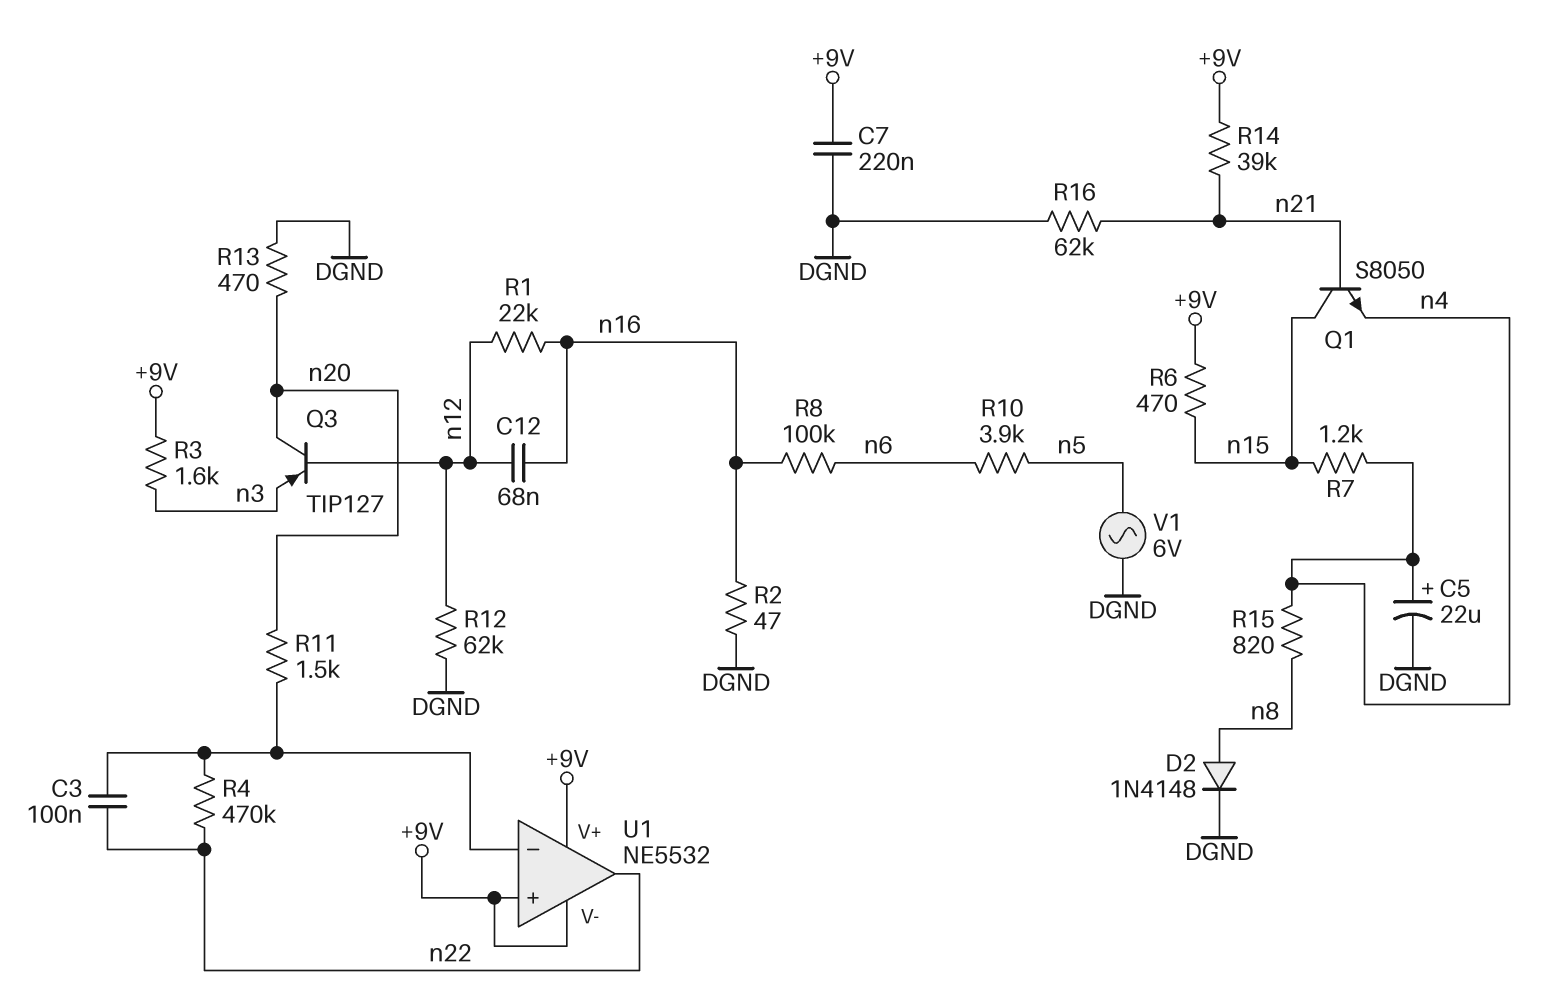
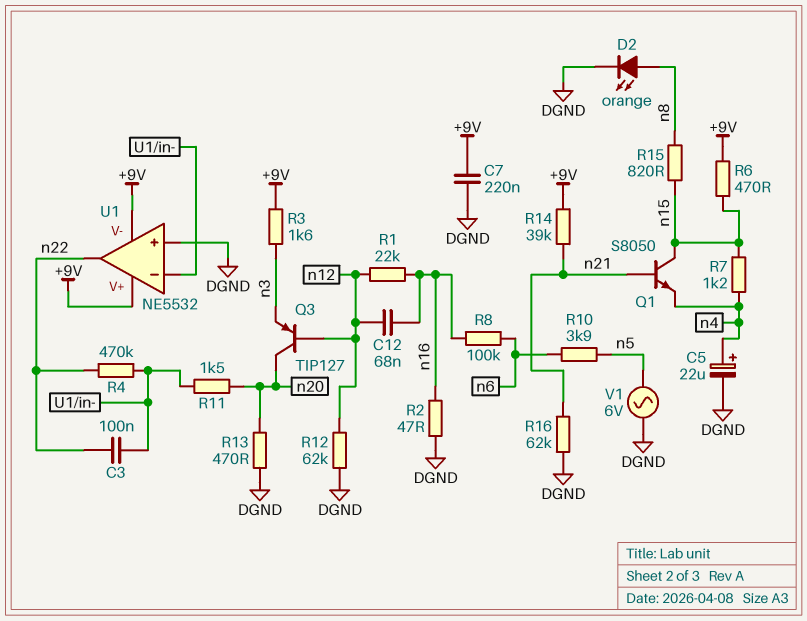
D2: diode 1N4148 (A n8, K DGND) -> LED orange (A n8, K DGND)
R15: 820 (n4, n8) -> 820 (n8, n15)
U1 pin in+: +9V -> DGND

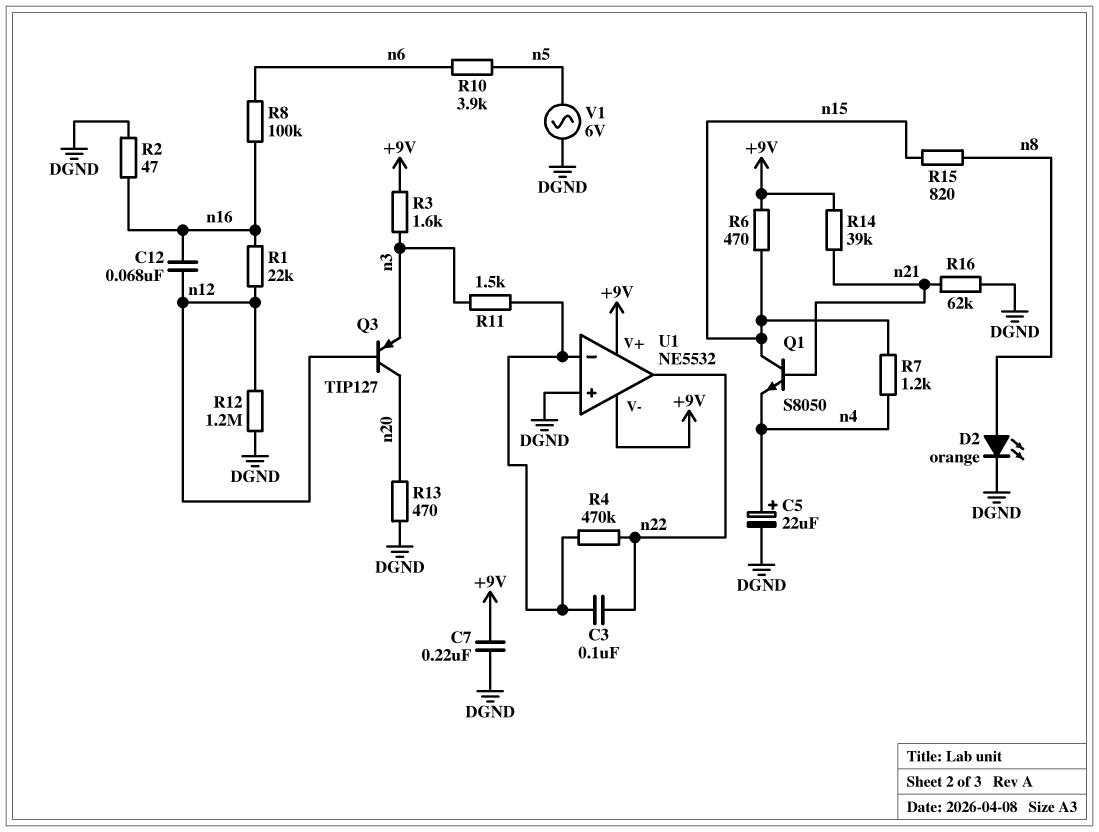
R11: 1.5k (U1/in-, n20) -> 1.5k (U1/in-, n3)
R12: 62k (DGND, n12) -> 1.2M (DGND, n12)

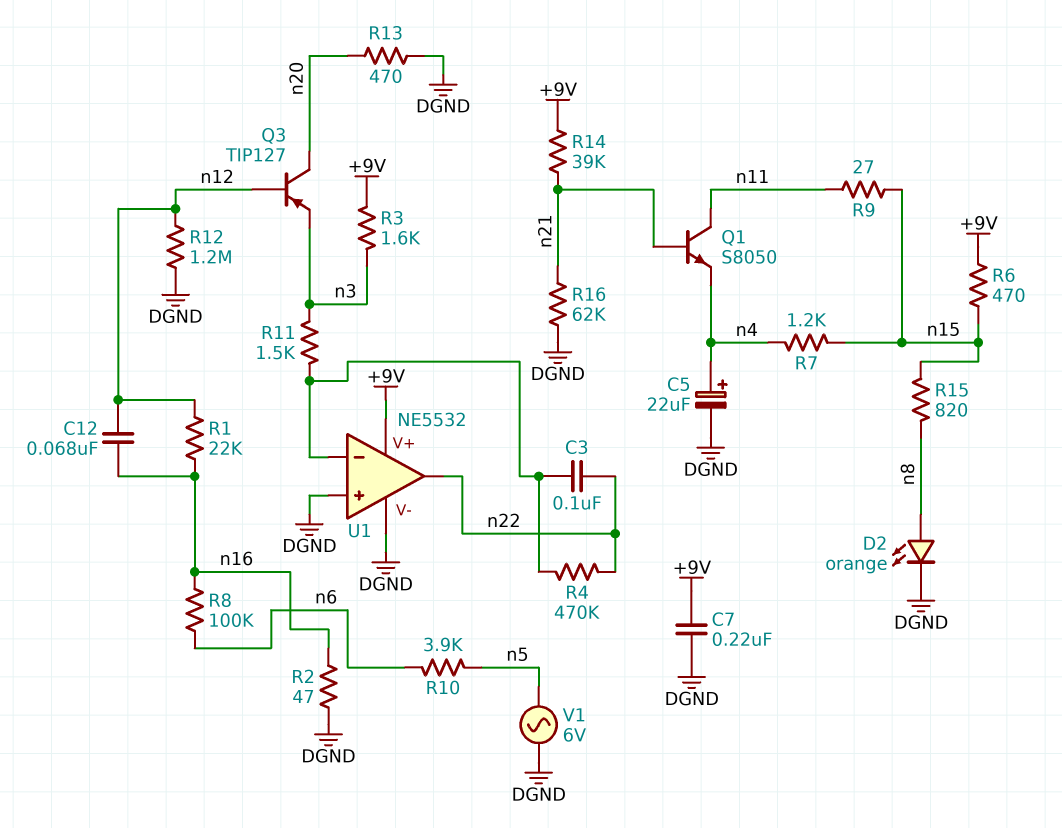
Q1: NPN S8050 (B n21, C n15, E n4) -> NPN S8050 (B n21, C n11, E n4)
R9: none -> 27 (n11, n15)
U1 pin V-: +9V -> DGND

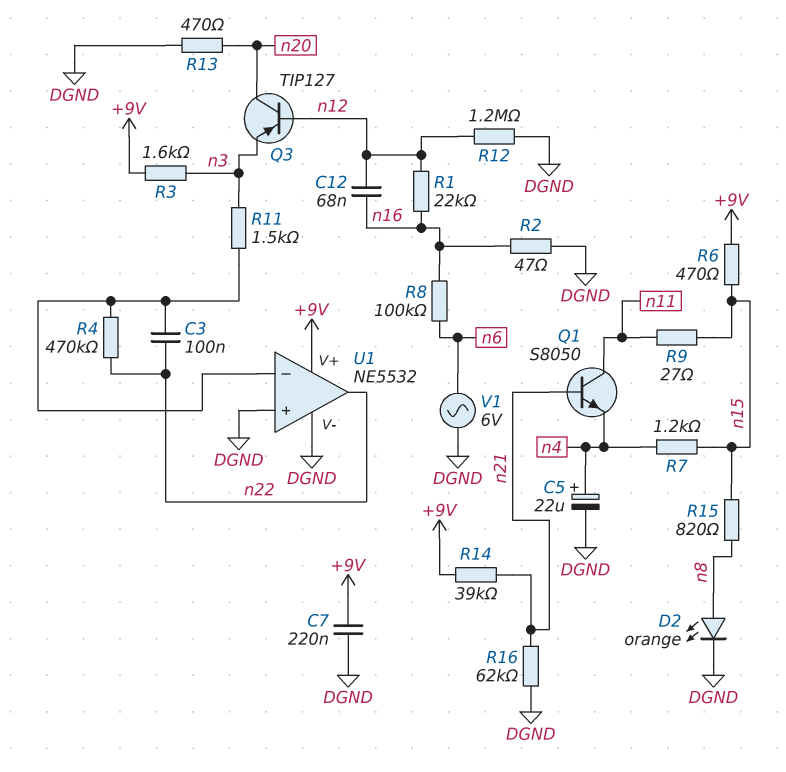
R10: 3.9k (n5, n6) -> none
V1: AC 6V (DGND, n5) -> AC 6V (DGND, n6)

